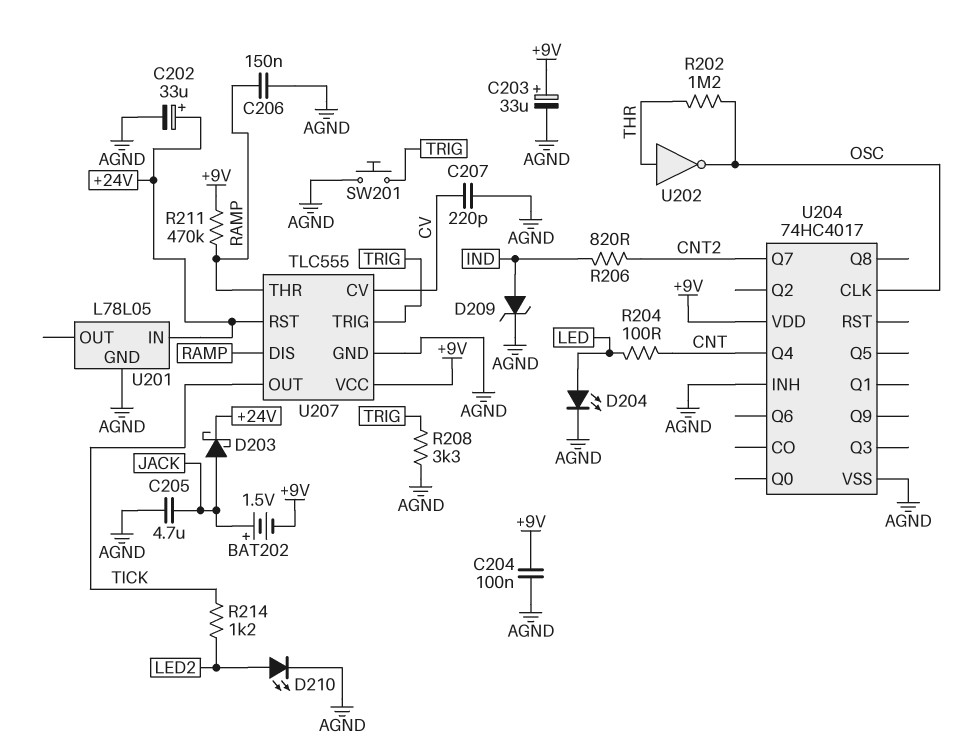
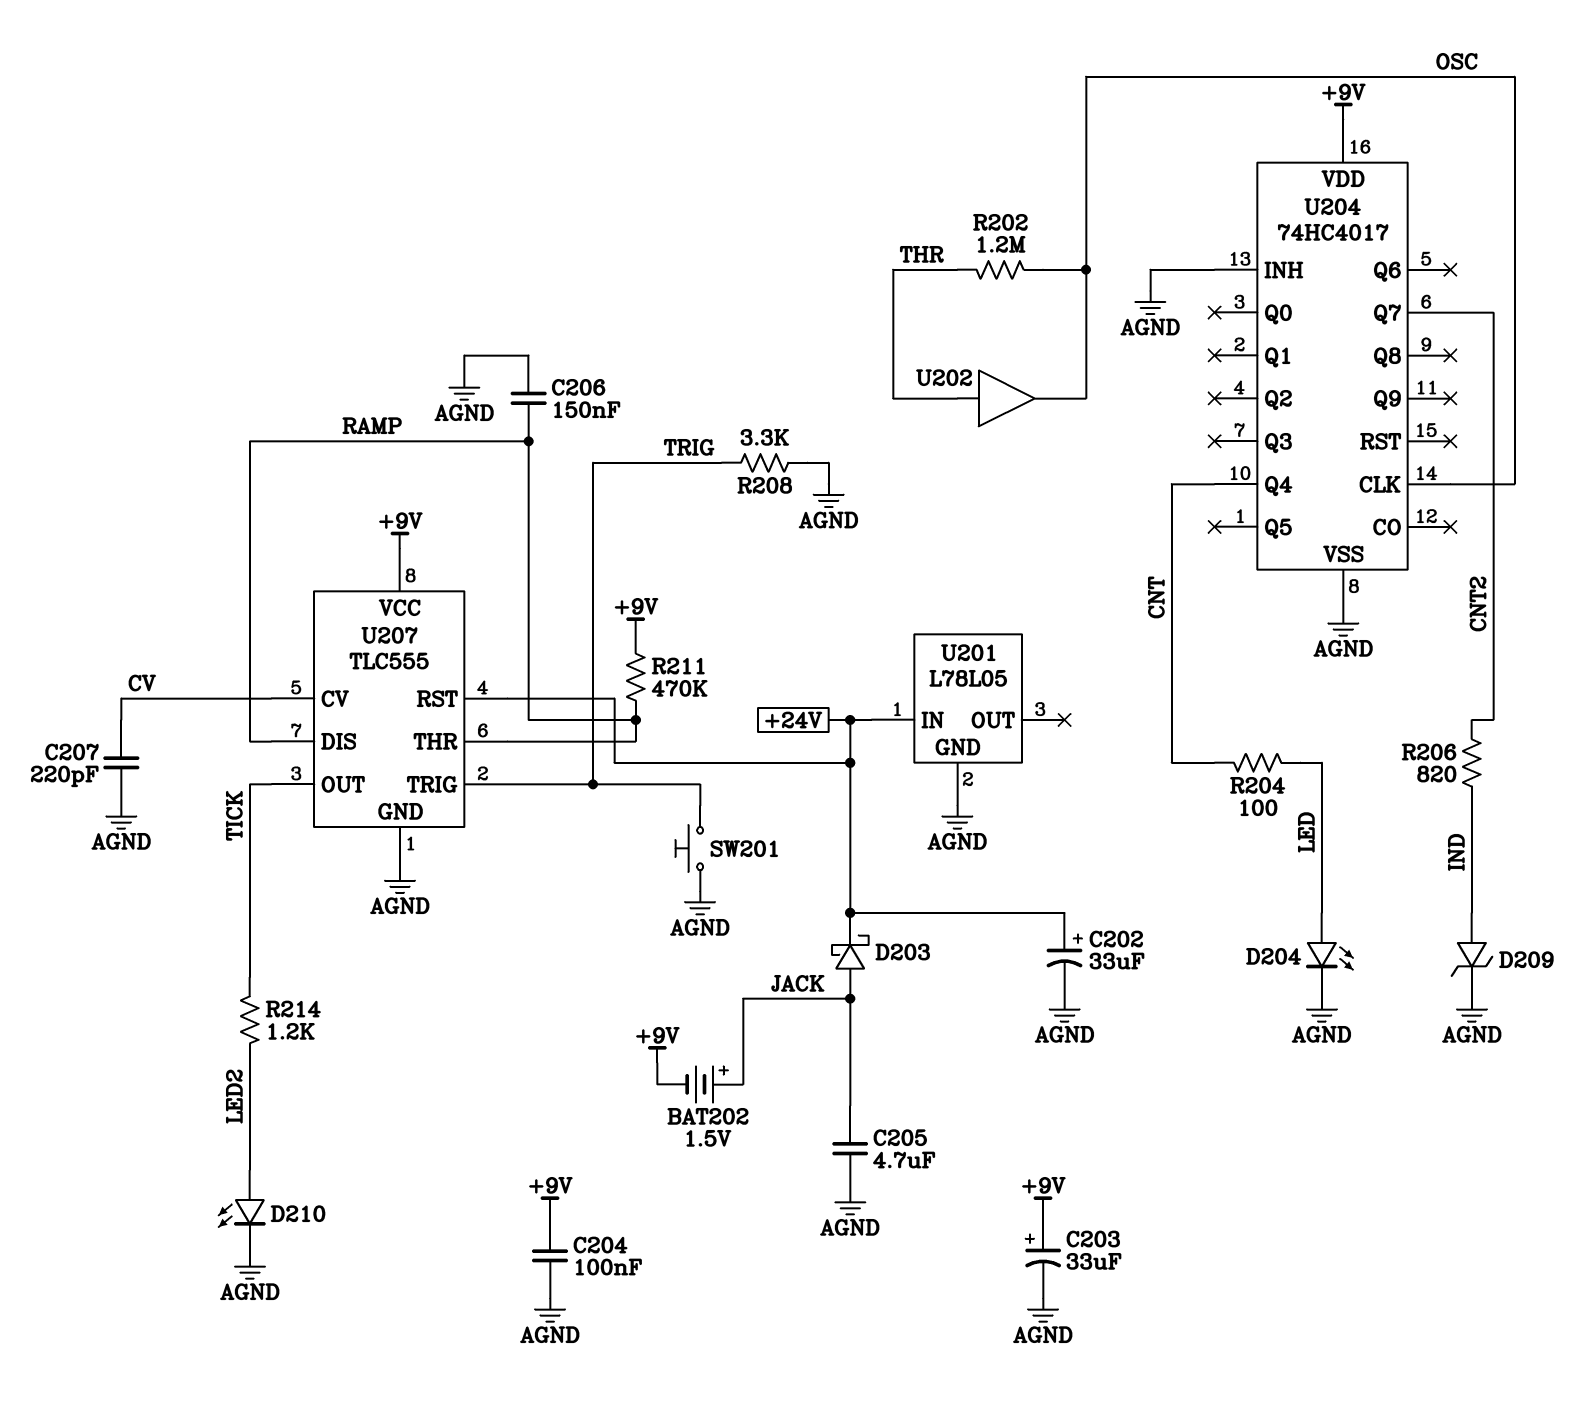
U202: NOT (in THR, out OSC) -> buffer (in THR, out OSC)

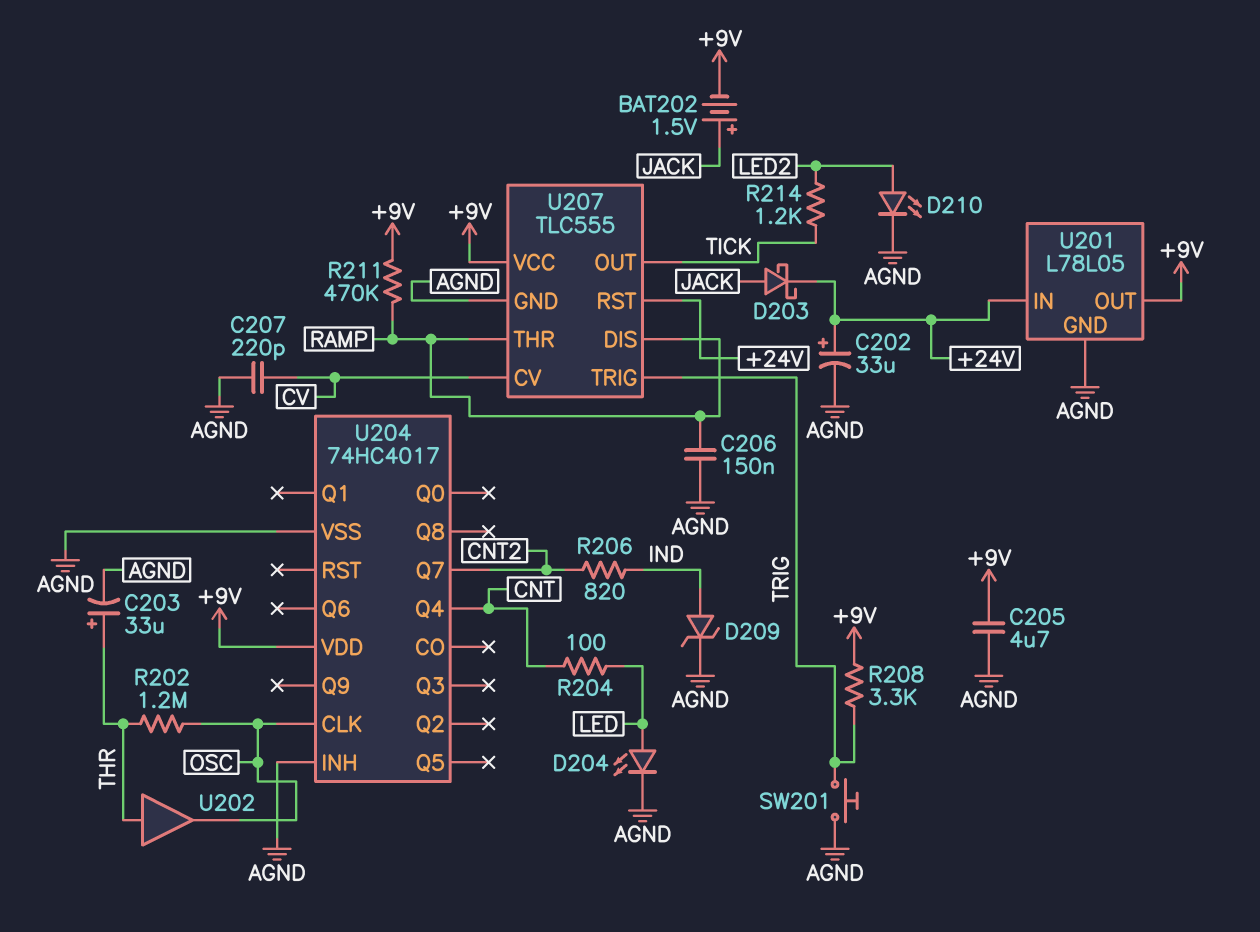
C203: 33uF (plus +9V, minus AGND) -> 33uF (plus THR, minus AGND)
C204: 100nF (+9V, AGND) -> none
C205: 4.7uF (AGND, JACK) -> 4.7uF (+9V, AGND)
R208: 3.3k (AGND, TRIG) -> 3.3k (+9V, TRIG)
U201 pin OUT: none -> +9V

